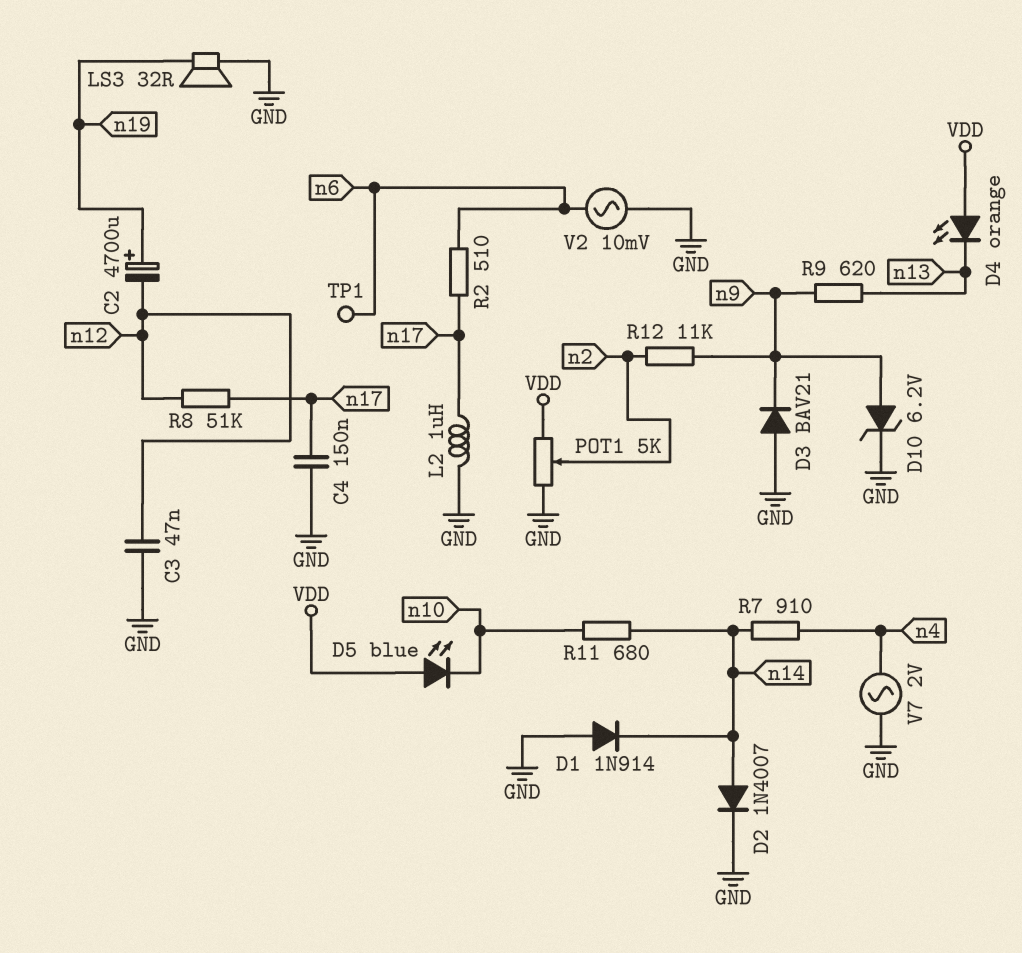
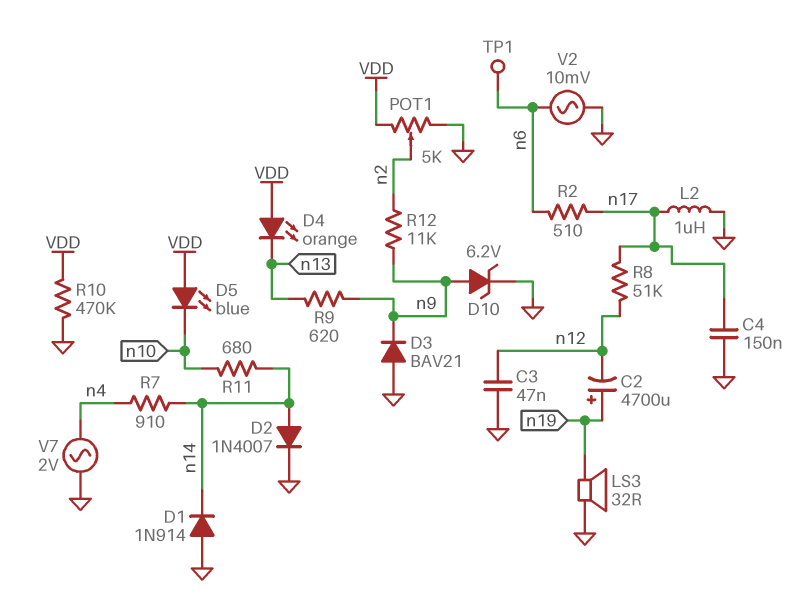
R10: none -> 470k (GND, VDD)

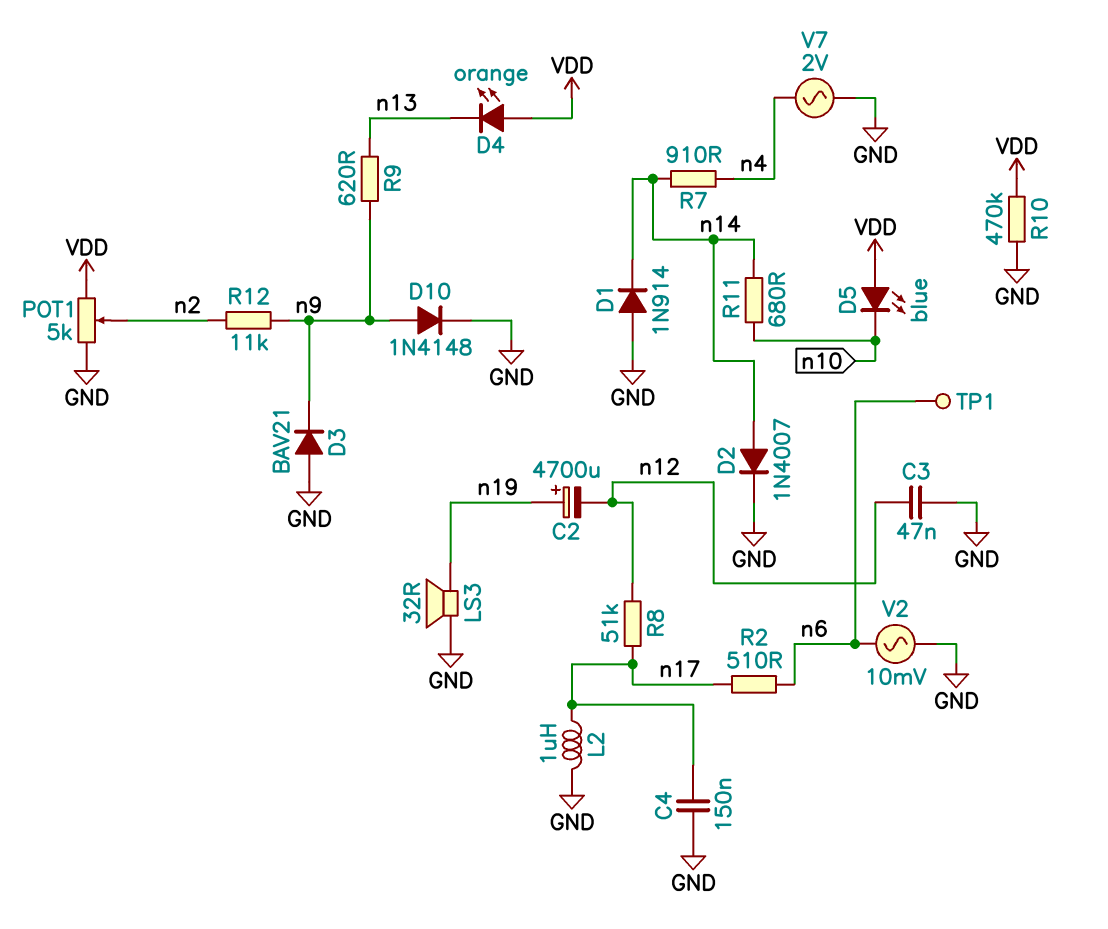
D10: zener 6.2V (A n9, K GND) -> diode 1N4148 (A n9, K GND)

